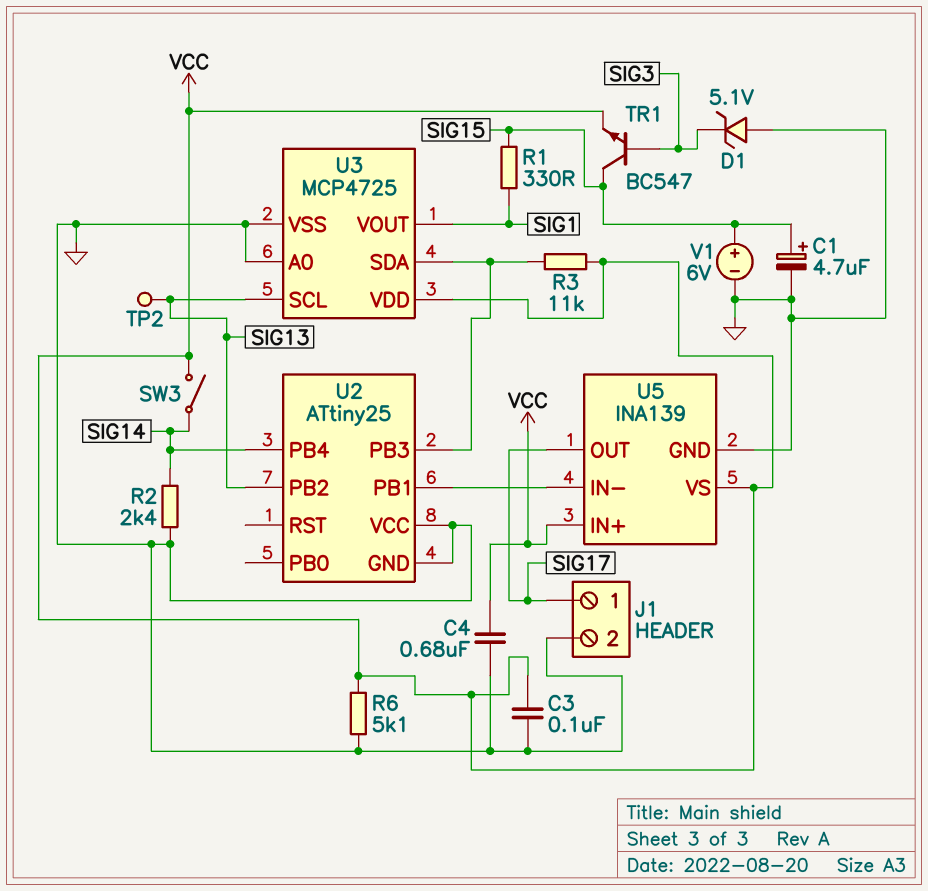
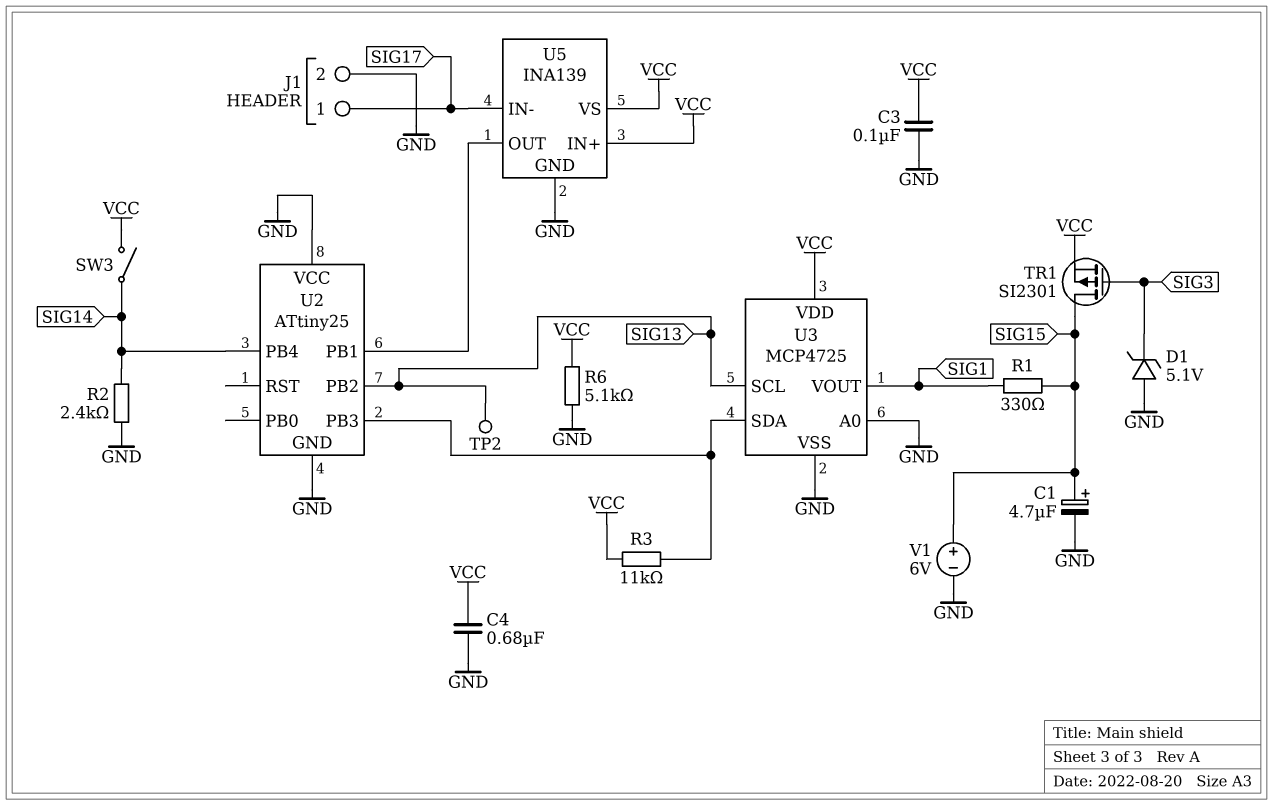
TR1: NPN BC547 (B SIG3, C SIG15, E VCC) -> PMOS SI2301 (G SIG3, D SIG15, S VCC)
U5 pin IN-: U2/PB1 -> SIG17
U5 pin OUT: SIG17 -> U2/PB1

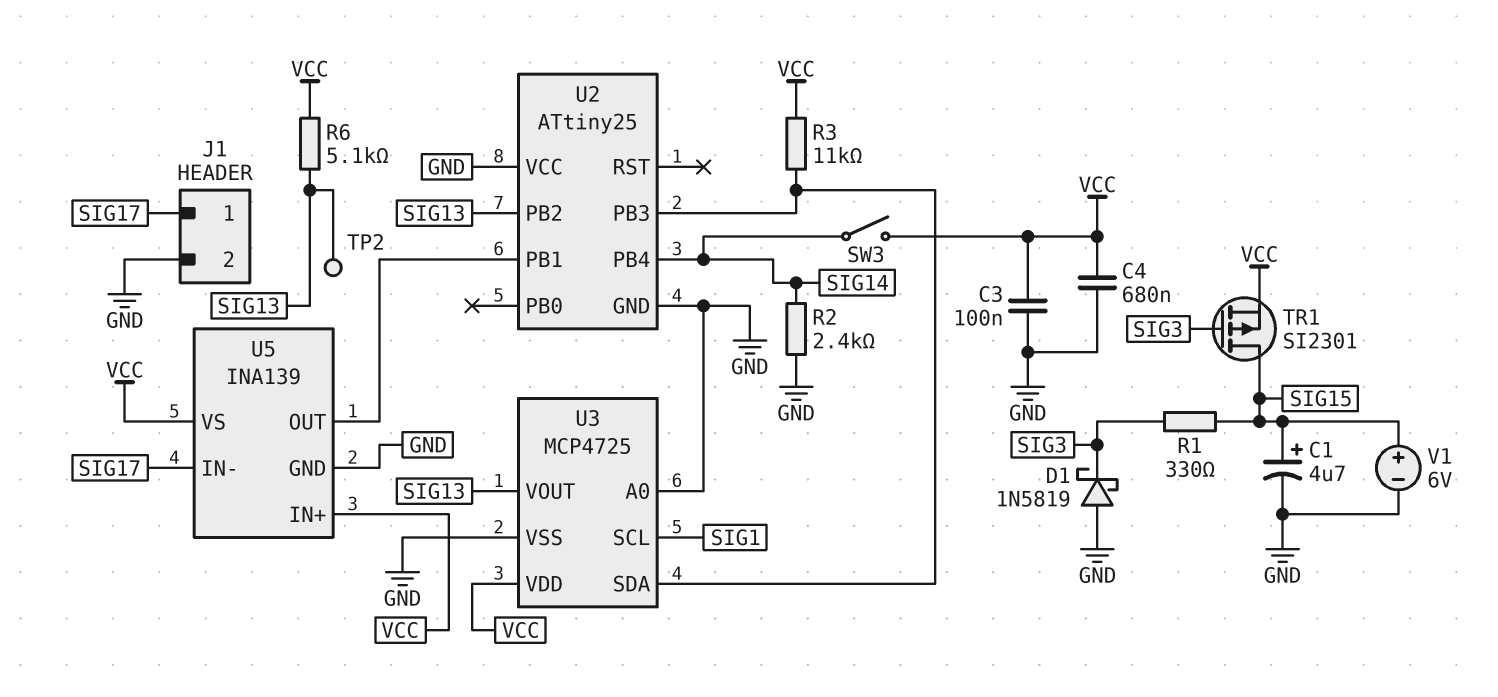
D1: zener 5.1V (A GND, K SIG3) -> schottky 1N5819 (A GND, K SIG3)
R1: 330 (SIG1, SIG15) -> 330 (SIG3, SIG15)
R6: 5.1k (GND, VCC) -> 5.1k (SIG13, VCC)
U3 pin SCL: SIG13 -> SIG1
U3 pin VOUT: SIG1 -> SIG13

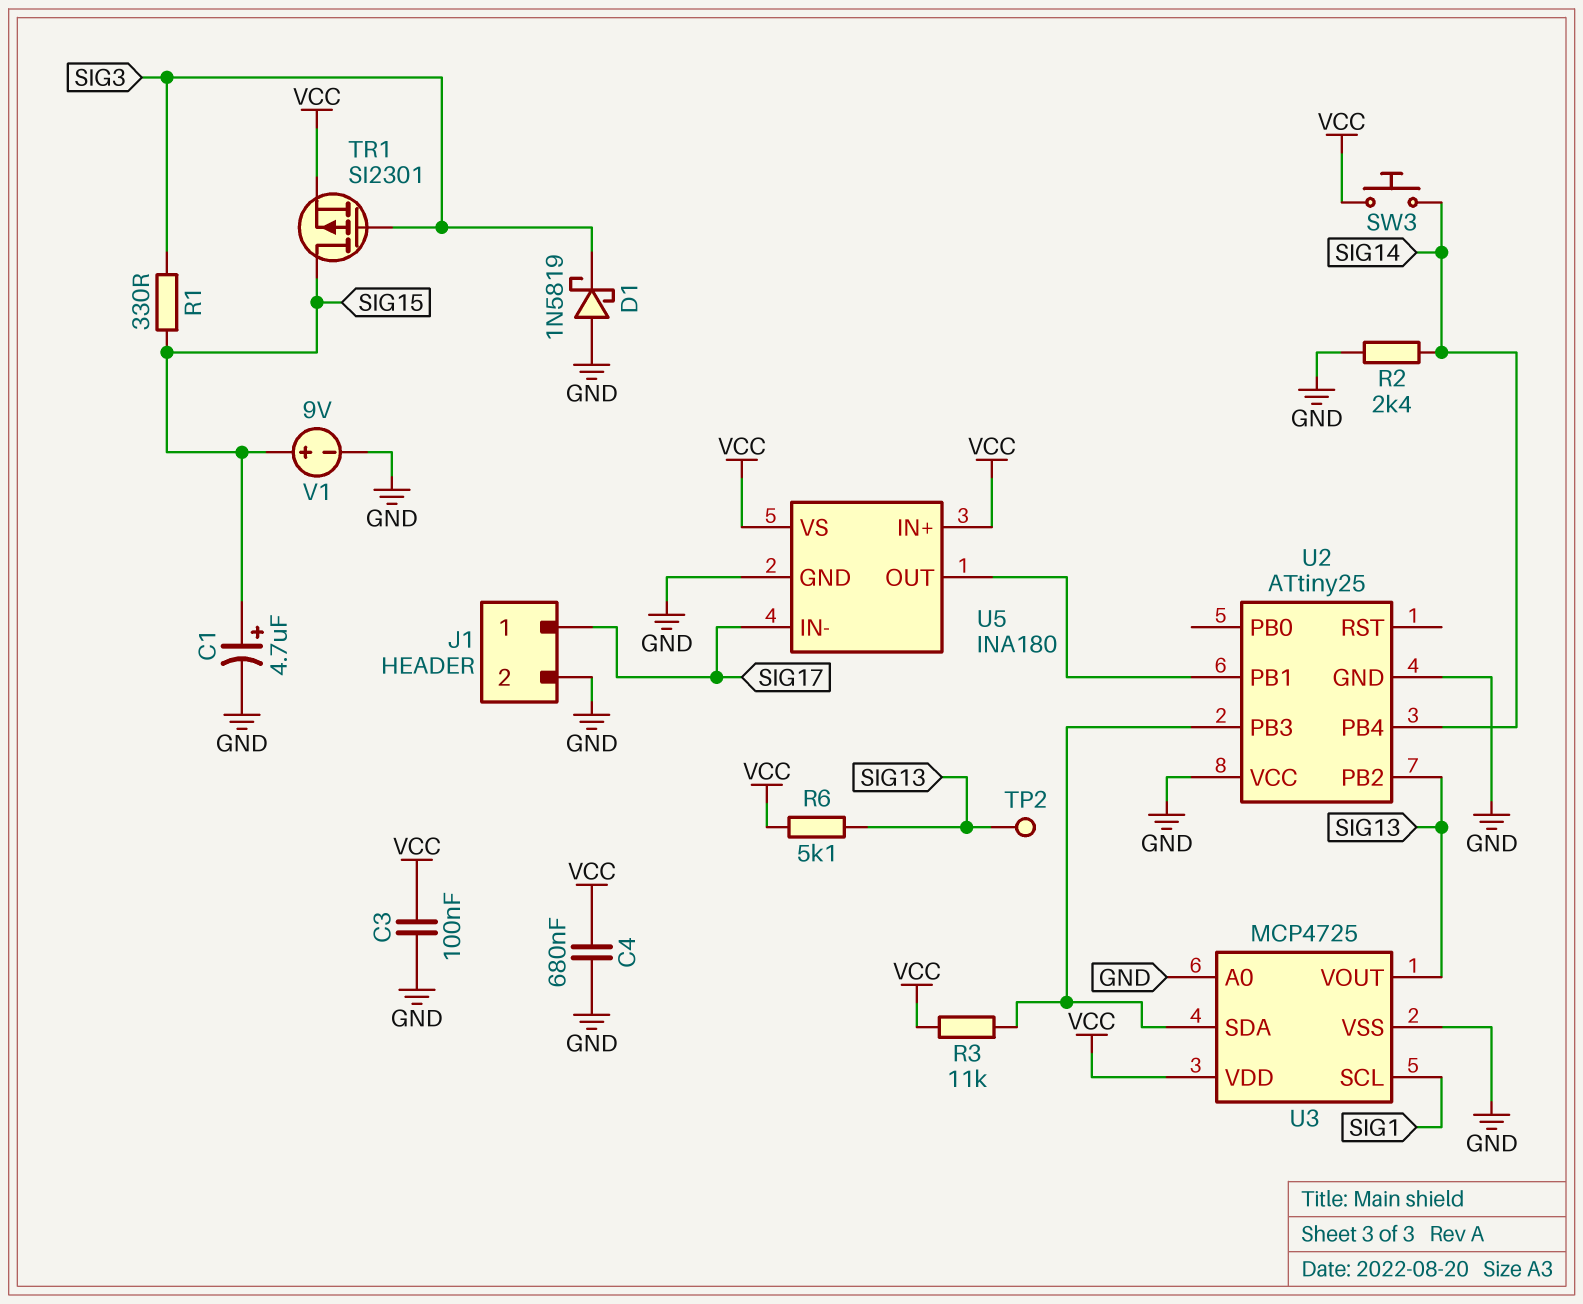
SW3: switch (SIG14, VCC) -> button (SIG14, VCC)
U5: INA139 -> INA180
V1: 6V (plus SIG15, minus GND) -> 9V (plus SIG15, minus GND)

